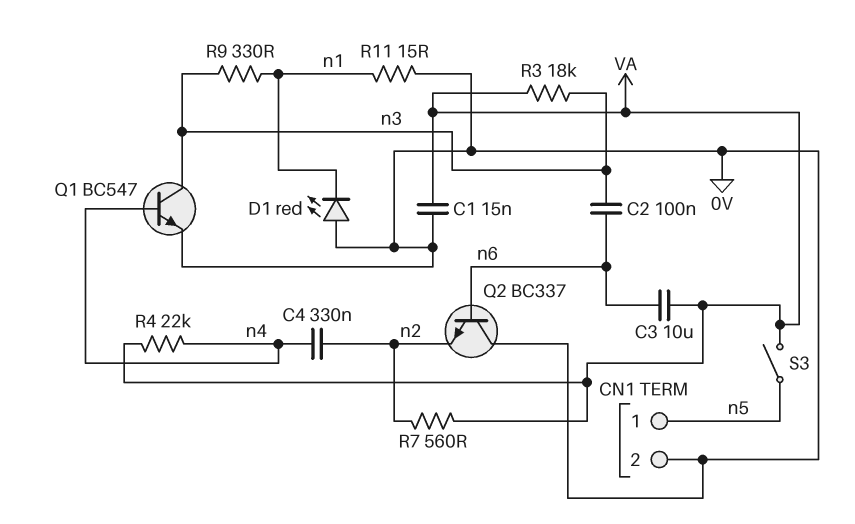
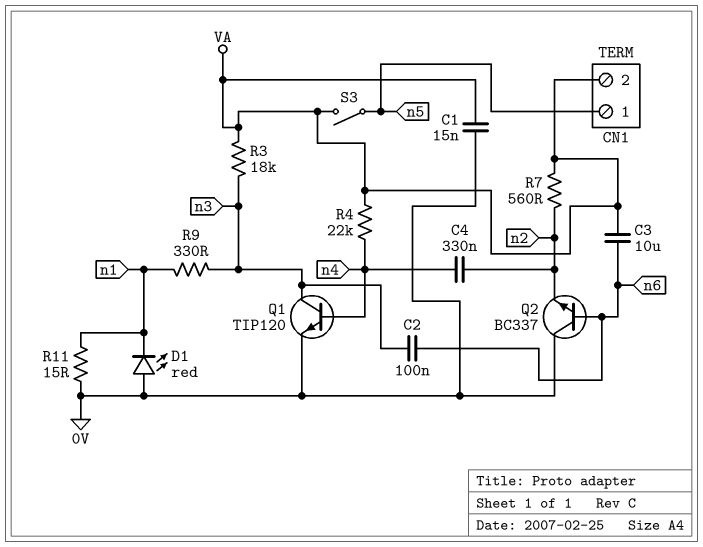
CN1 pin 2: 0V -> VA
Q1: NPN BC547 (B n4, C n3, E 0V) -> NPN TIP120 (B n4, C n3, E 0V)

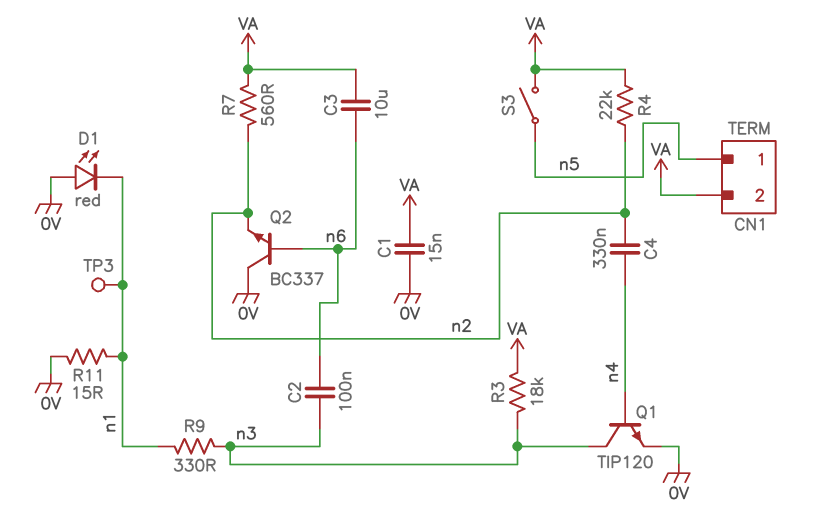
R4: 22k (VA, n4) -> 22k (VA, n2)
TP3: none -> test point (n1)

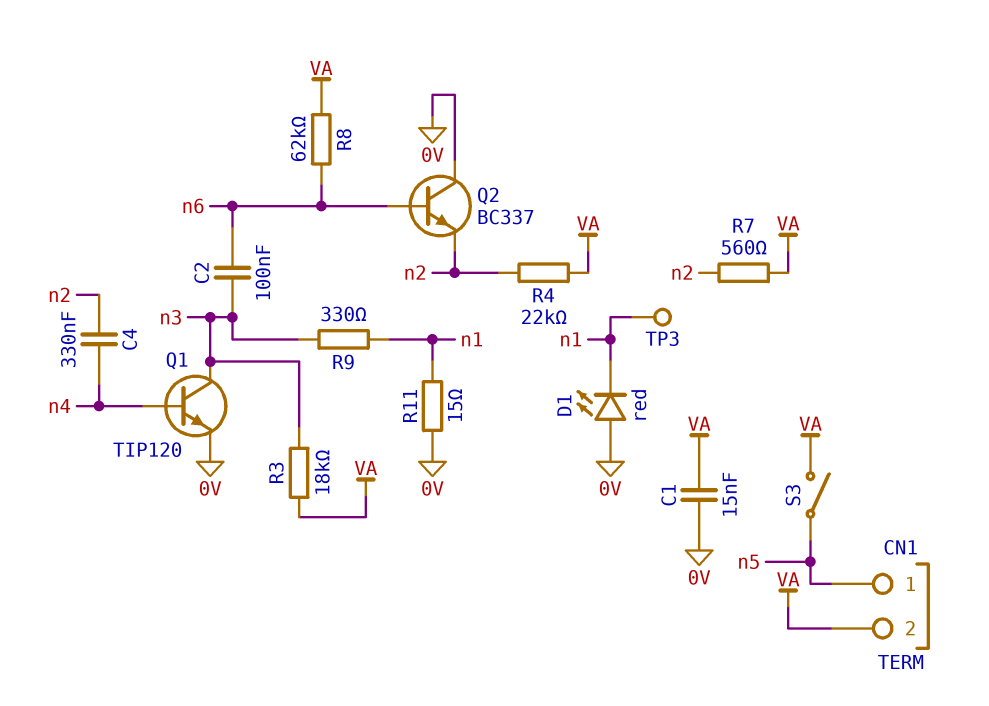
C3: 10uF (VA, n6) -> none
R8: none -> 62k (VA, n6)

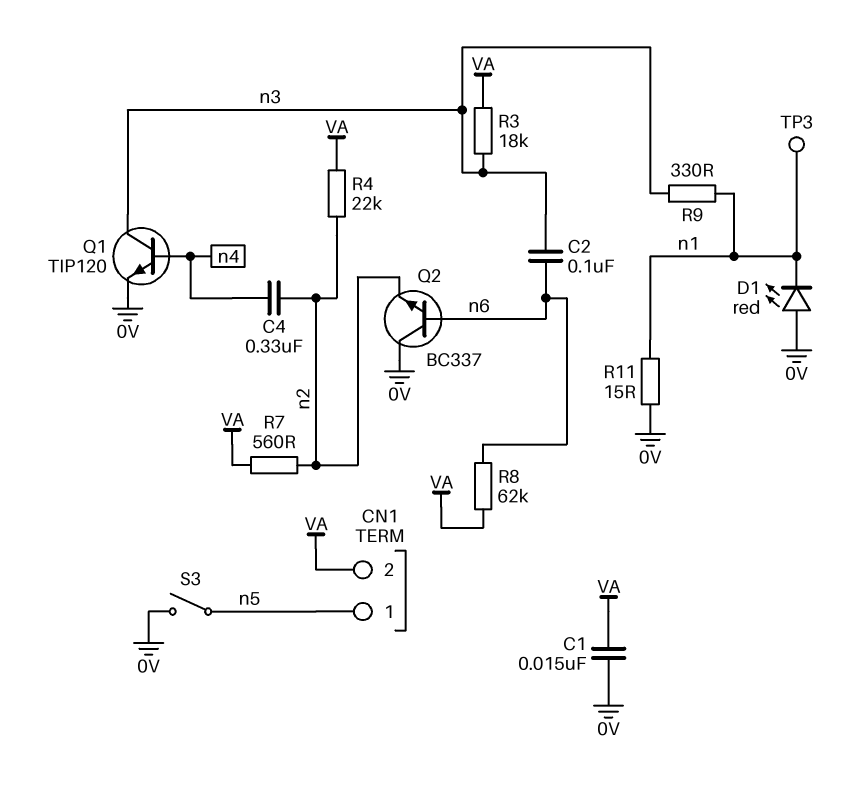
S3: switch (VA, n5) -> switch (0V, n5)

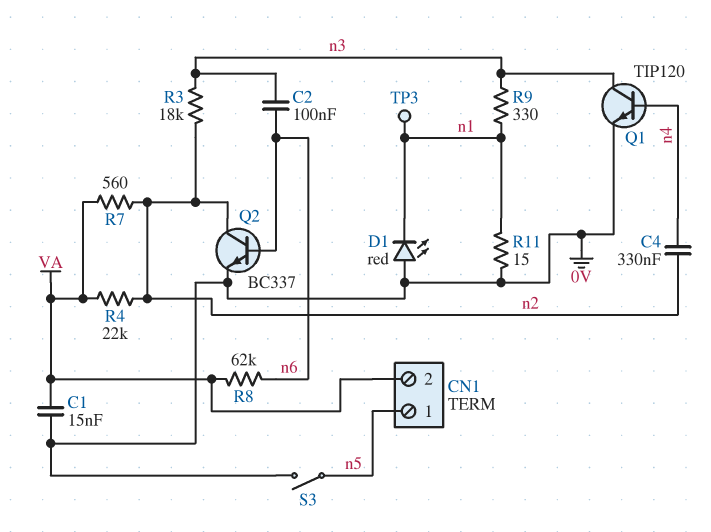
Q2: NPN BC337 (B n6, C 0V, E n2) -> NPN BC337 (B n6, C n2, E 0V)
R3: 18k (VA, n3) -> 18k (n2, n3)

